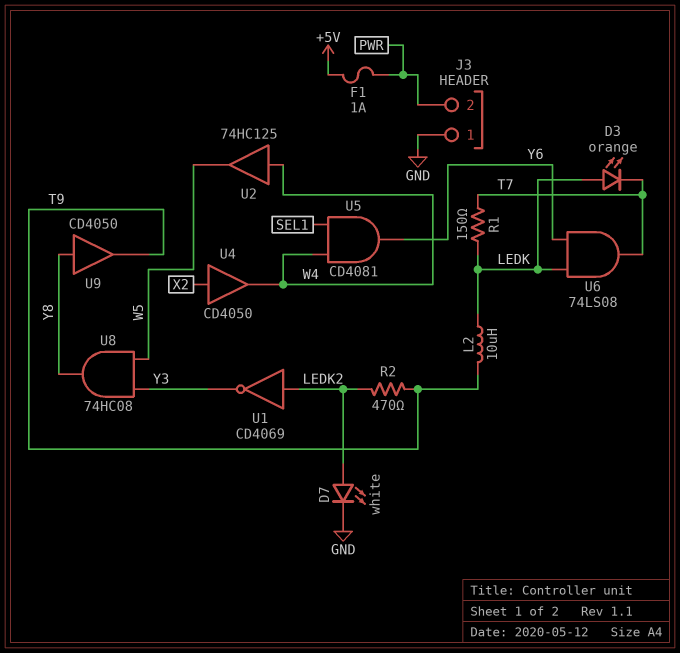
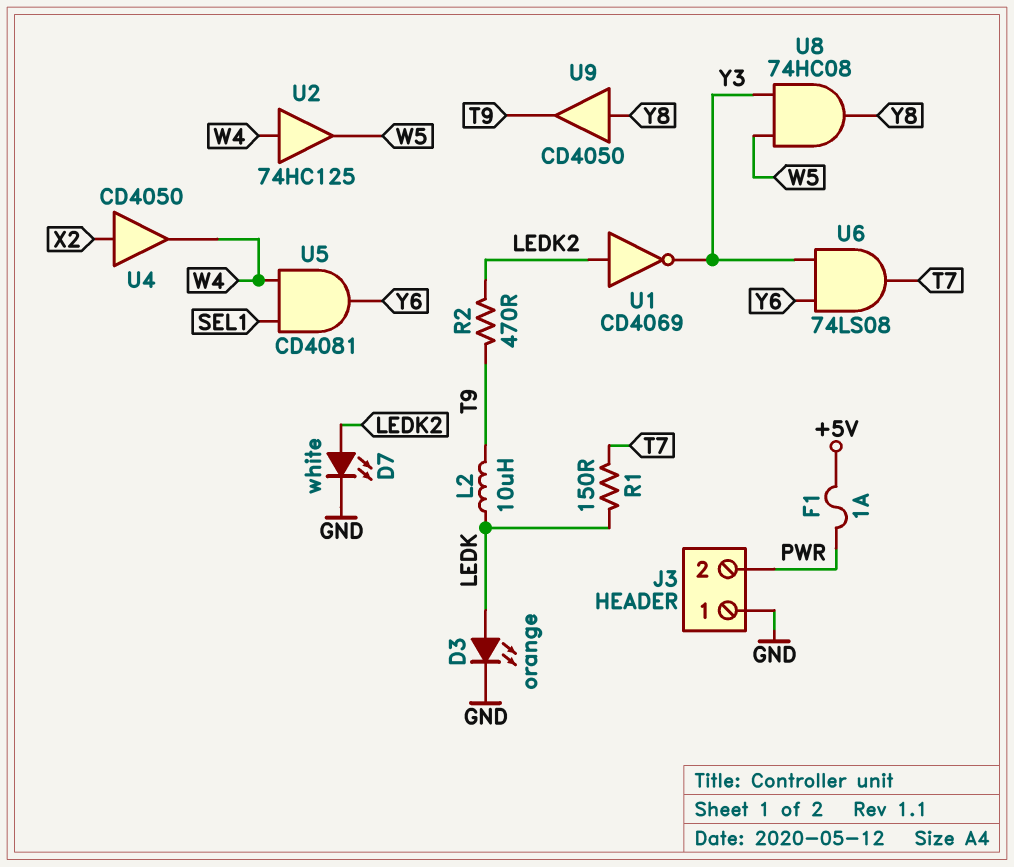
D3: LED orange (A LEDK, K T7) -> LED orange (A LEDK, K GND)
U6: AND 74LS08 (in LEDK, in Y6, out T7) -> AND 74LS08 (in Y3, in Y6, out T7)

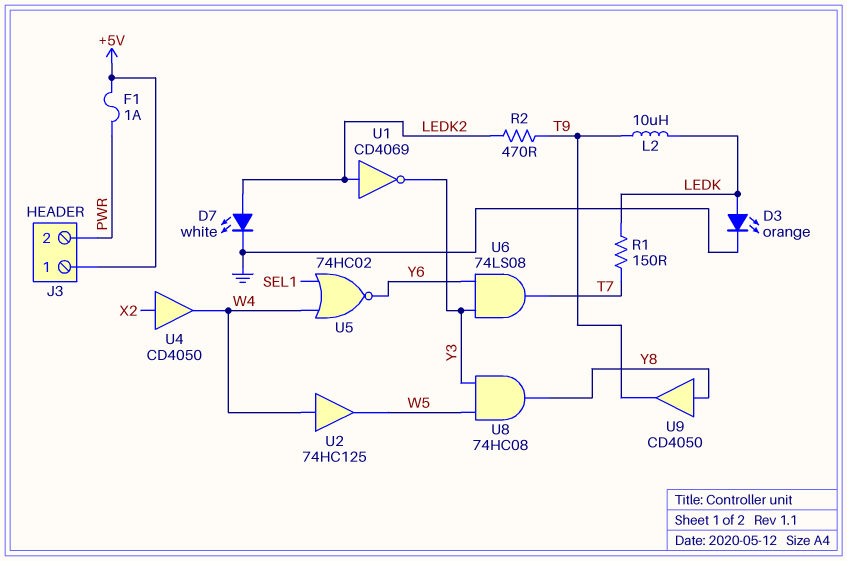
J3 pin 1: GND -> +5V
U5: AND CD4081 (in SEL1, in W4, out Y6) -> NOR 74HC02 (in SEL1, in W4, out Y6)

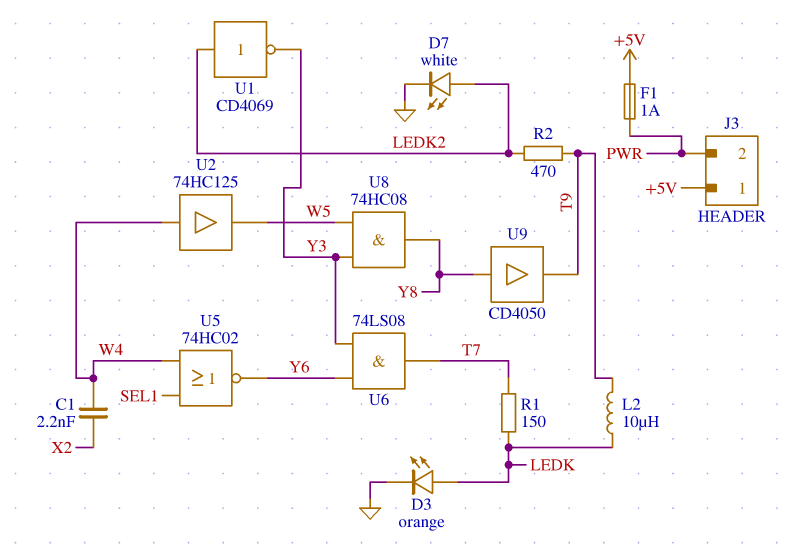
C1: none -> 2.2nF (W4, X2)
U4: buffer CD4050 (in X2, out W4) -> none

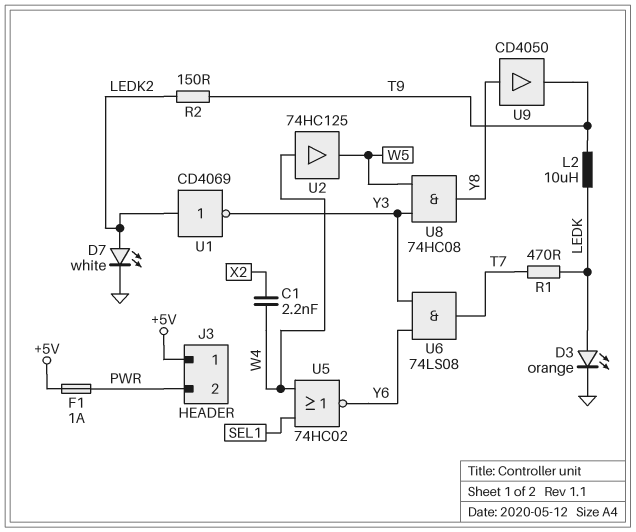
R1: 150 (LEDK, T7) -> 470 (LEDK, T7)
R2: 470 (LEDK2, T9) -> 150 (LEDK2, T9)

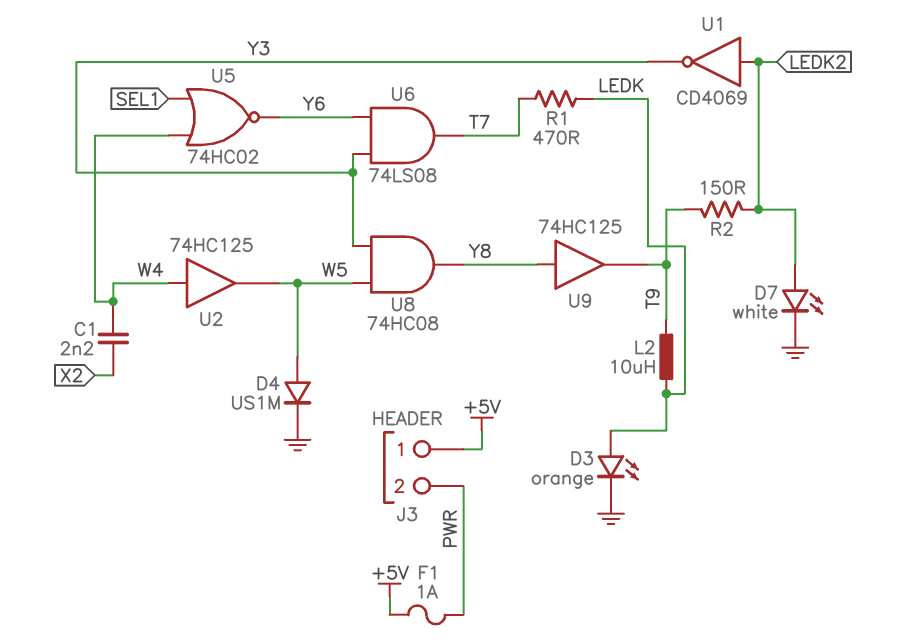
D4: none -> diode US1M (A W5, K GND)
U9: buffer CD4050 (in Y8, out T9) -> buffer 74HC125 (in Y8, out T9)

